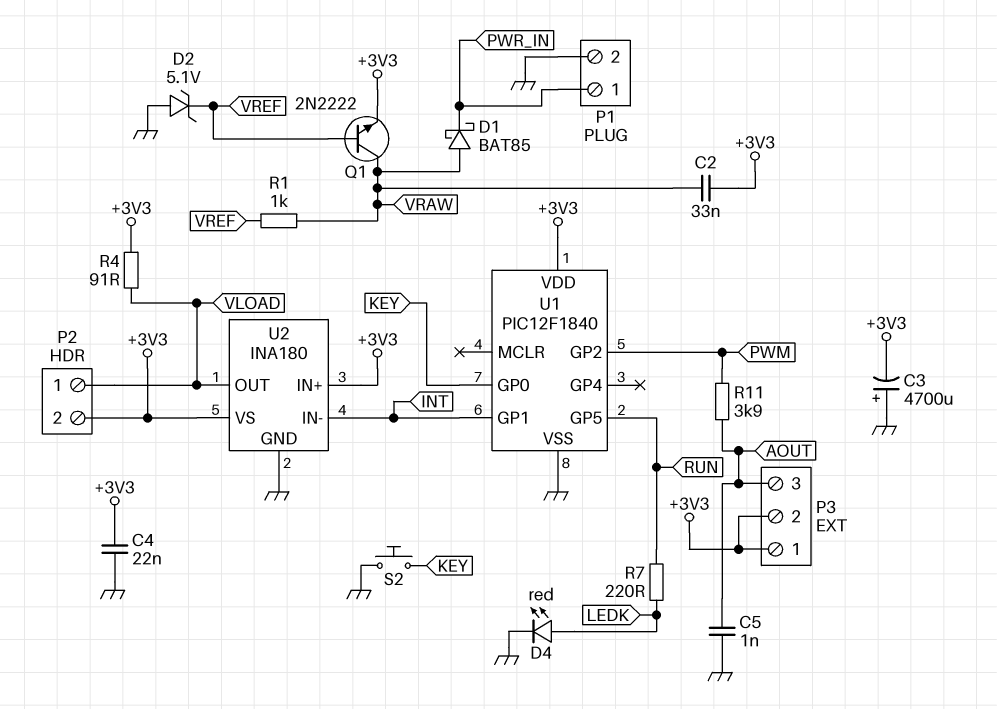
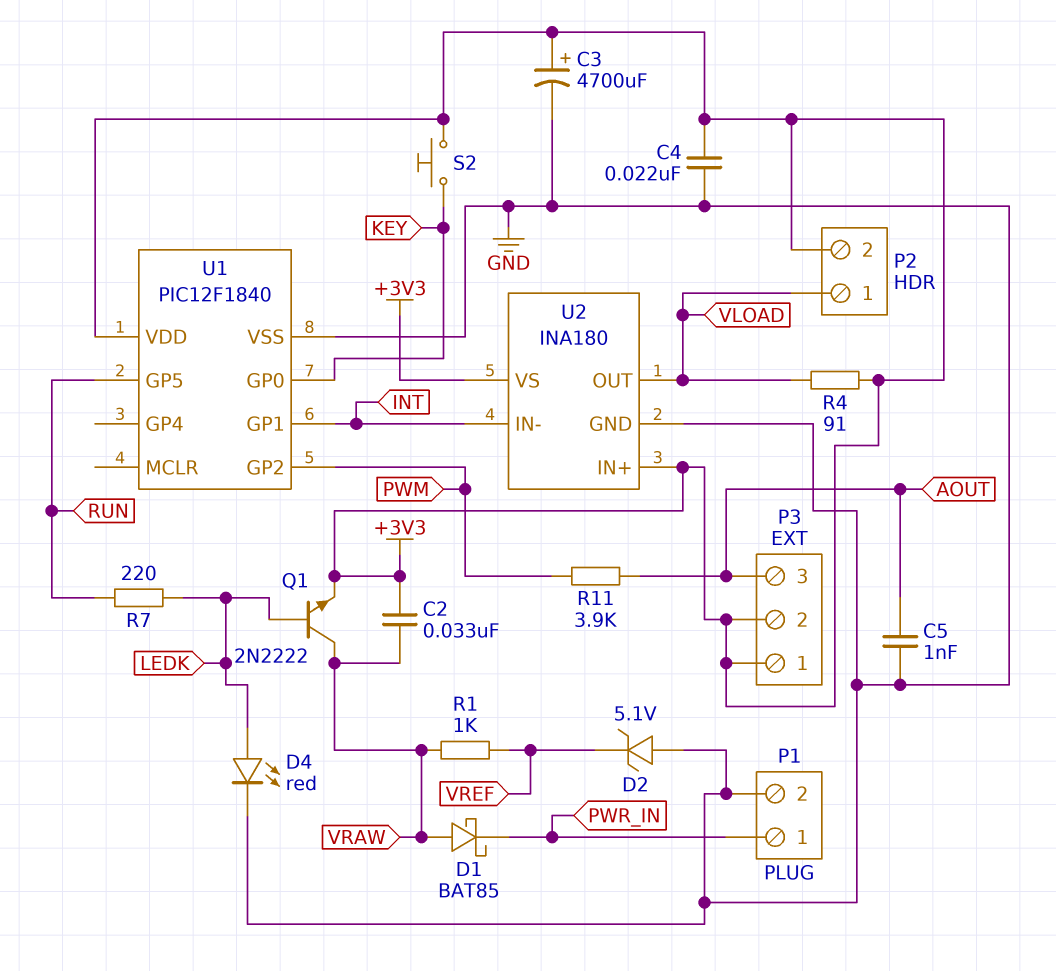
C3: 4700uF (plus GND, minus +3V3) -> 4700uF (plus +3V3, minus GND)
Q1: NPN 2N2222 (B VREF, C VRAW, E +3V3) -> NPN 2N2222 (B LEDK, C VRAW, E +3V3)
S2: button (GND, KEY) -> button (+3V3, KEY)

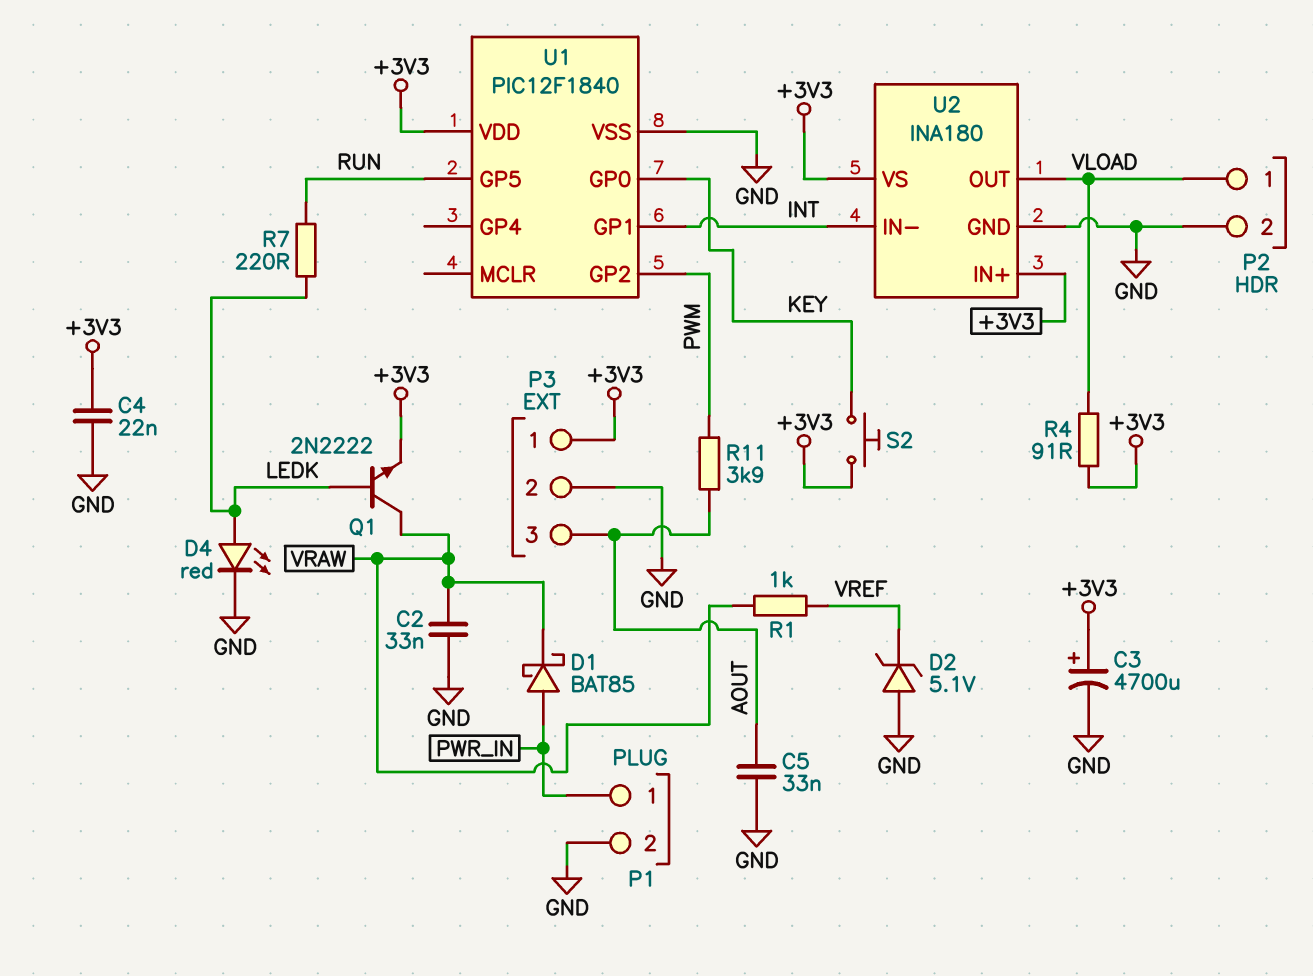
C2: 33nF (+3V3, VRAW) -> 33nF (GND, VRAW)
C5: 1nF (AOUT, GND) -> 33nF (AOUT, GND)
D1: schottky BAT85 (A VRAW, K PWR_IN) -> schottky BAT85 (A PWR_IN, K VRAW)
P2 pin 2: +3V3 -> GND
P3 pin 2: +3V3 -> GND

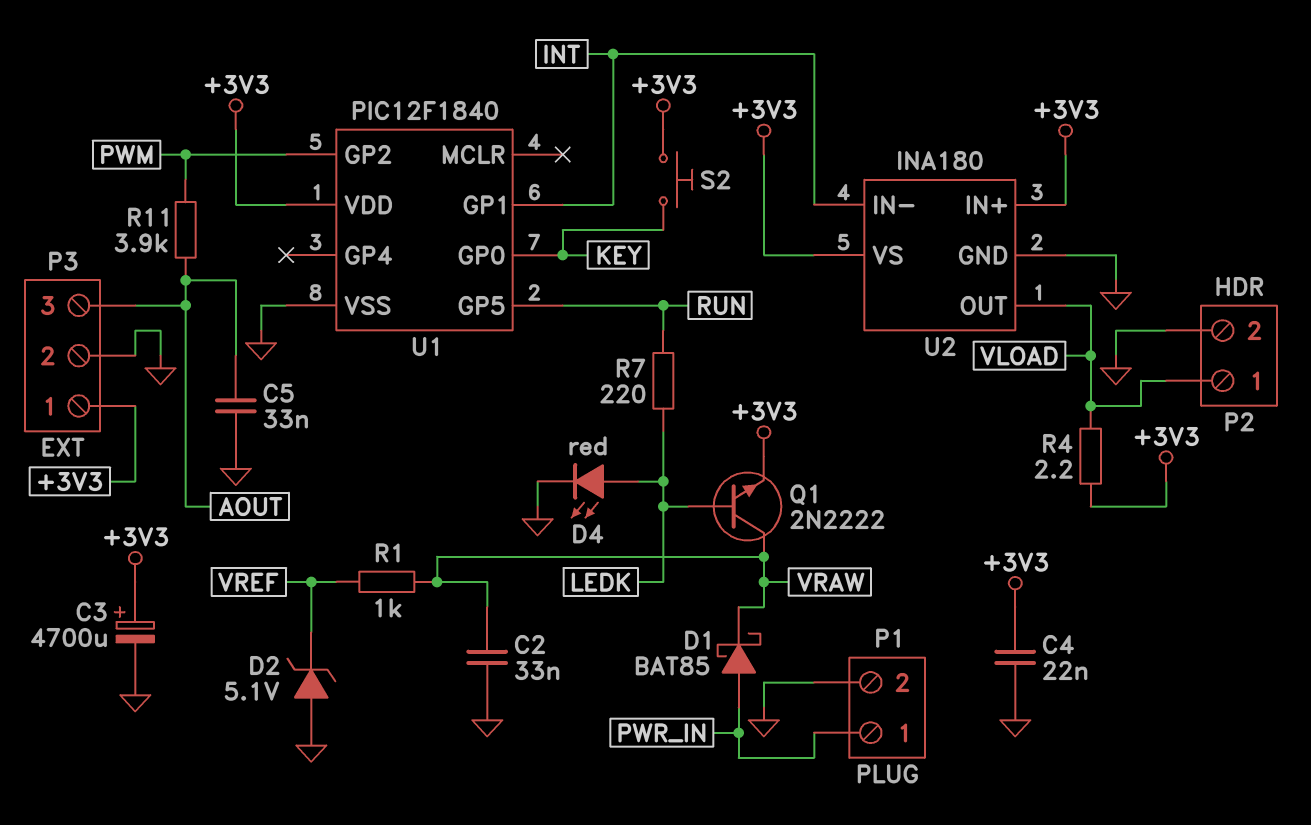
R4: 91 (+3V3, VLOAD) -> 2.2 (+3V3, VLOAD)

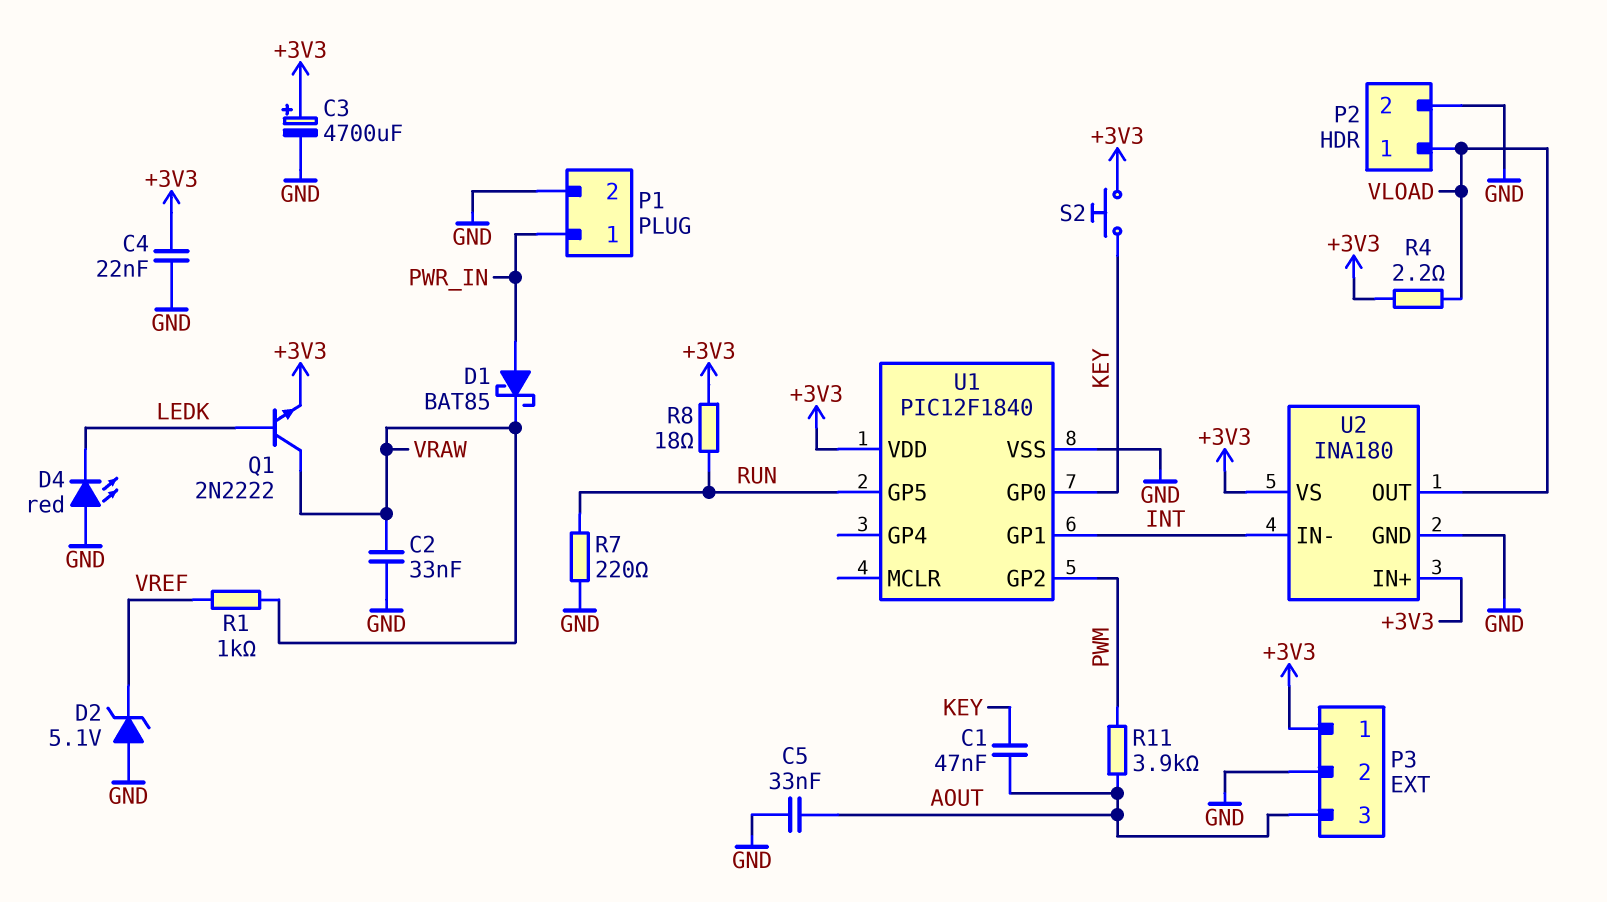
C1: none -> 47nF (AOUT, KEY)
D4: LED red (A LEDK, K GND) -> LED red (A GND, K LEDK)
R7: 220 (LEDK, RUN) -> 220 (GND, RUN)
R8: none -> 18 (+3V3, RUN)

